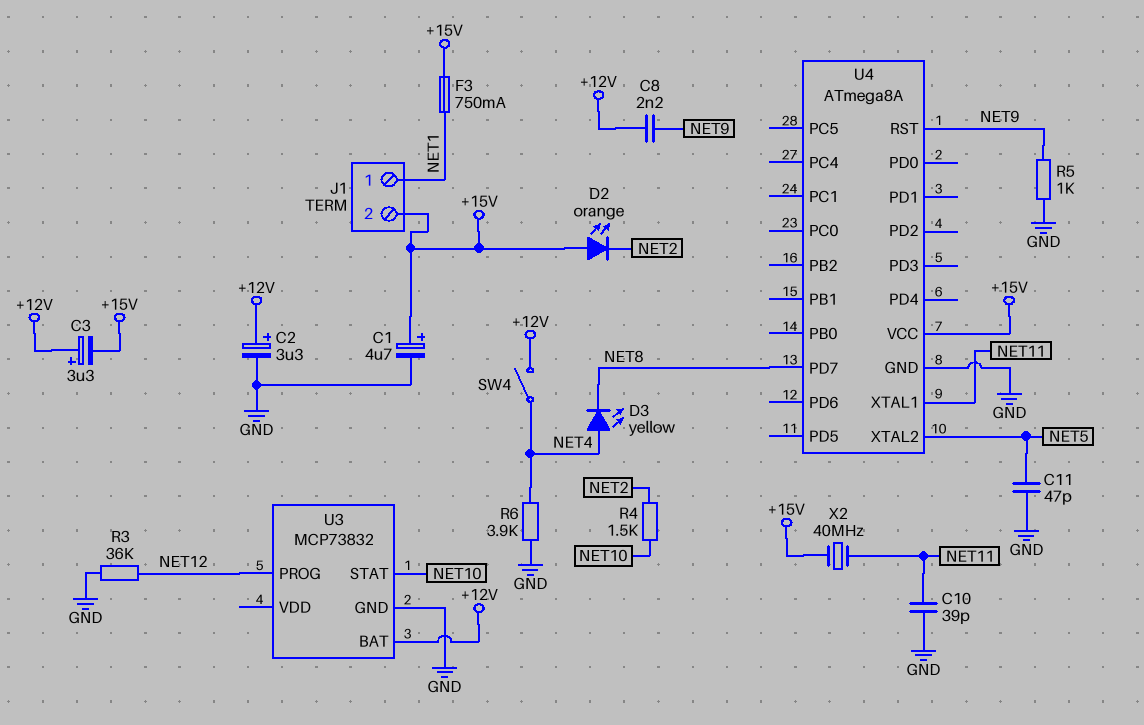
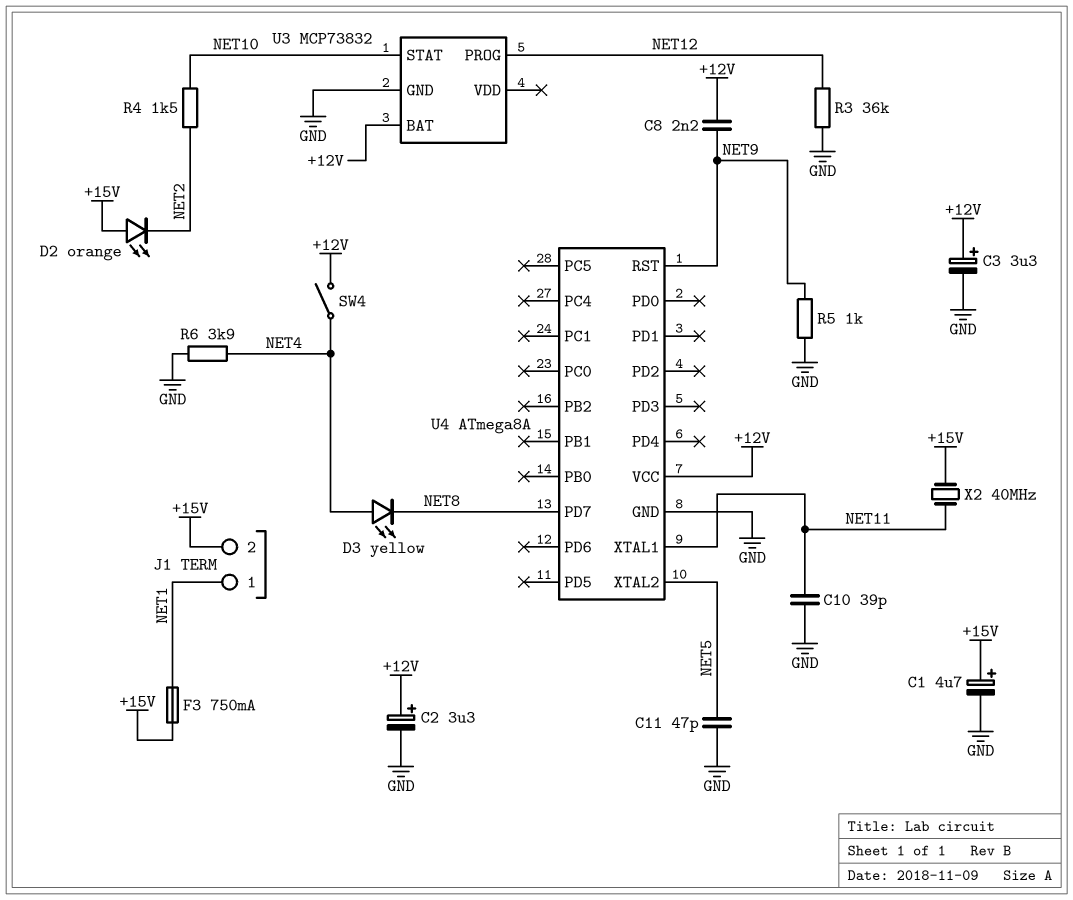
C3: 3.3uF (plus +12V, minus +15V) -> 3.3uF (plus +12V, minus GND)
U4 pin VCC: +15V -> +12V

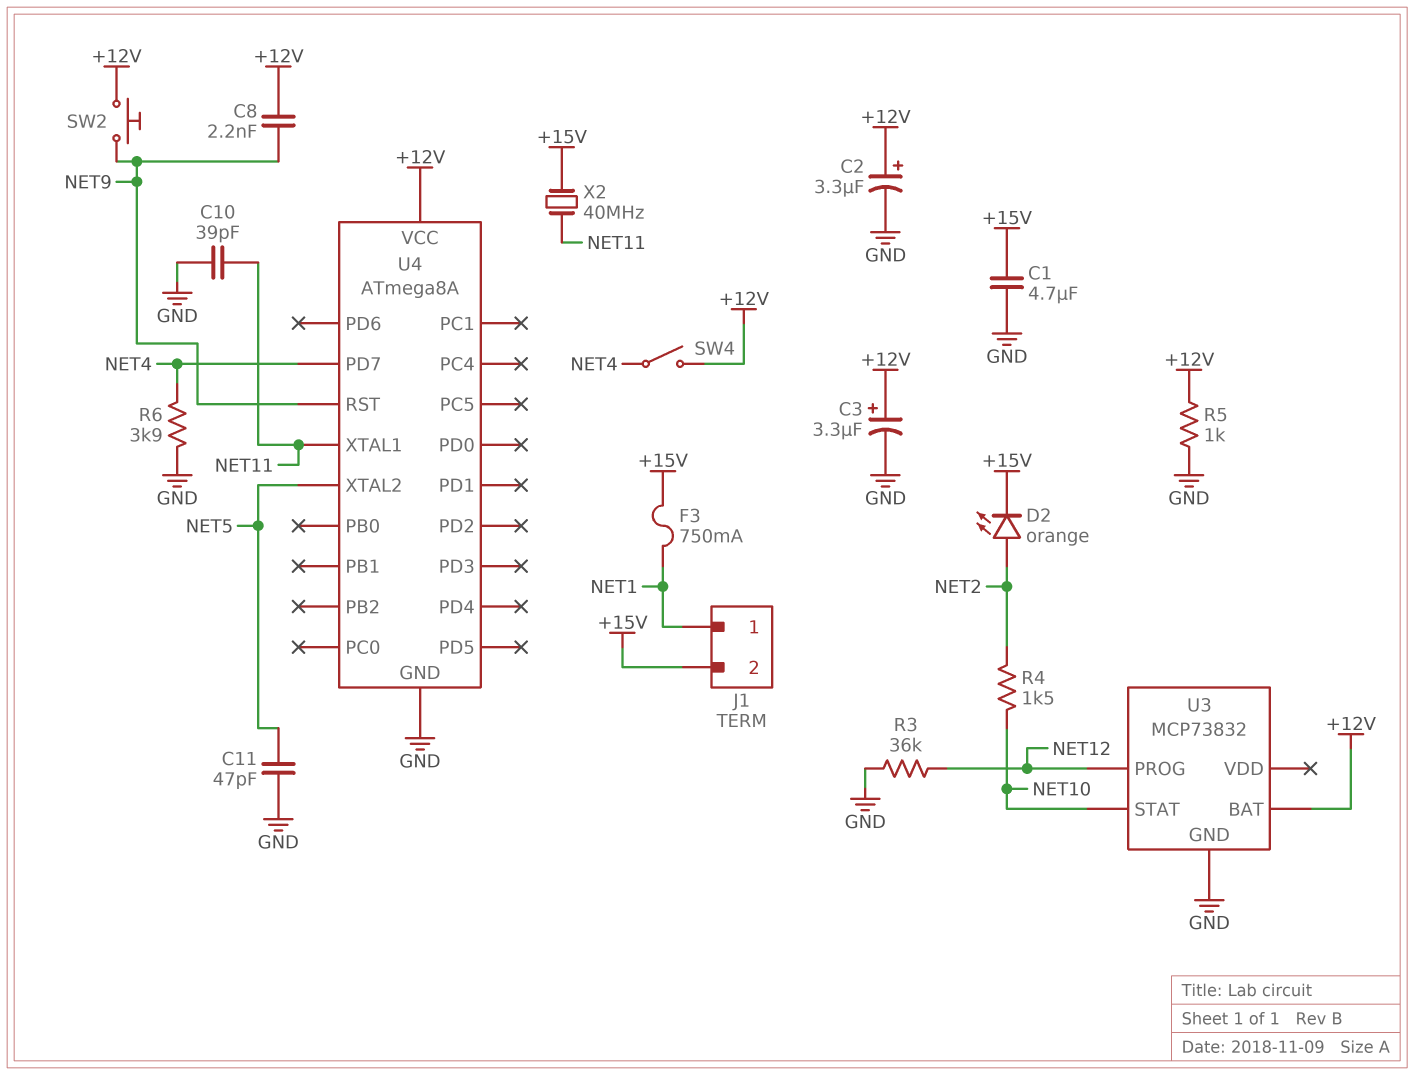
C1: 4.7uF (plus +15V, minus GND) -> 4.7uF (+15V, GND)
D2: LED orange (A +15V, K NET2) -> LED orange (A NET2, K +15V)
D3: LED yellow (A NET4, K NET8) -> none
R5: 1k (GND, NET9) -> 1k (+12V, GND)
SW2: none -> button (+12V, NET9)
U4 pin PD7: NET8 -> NET4

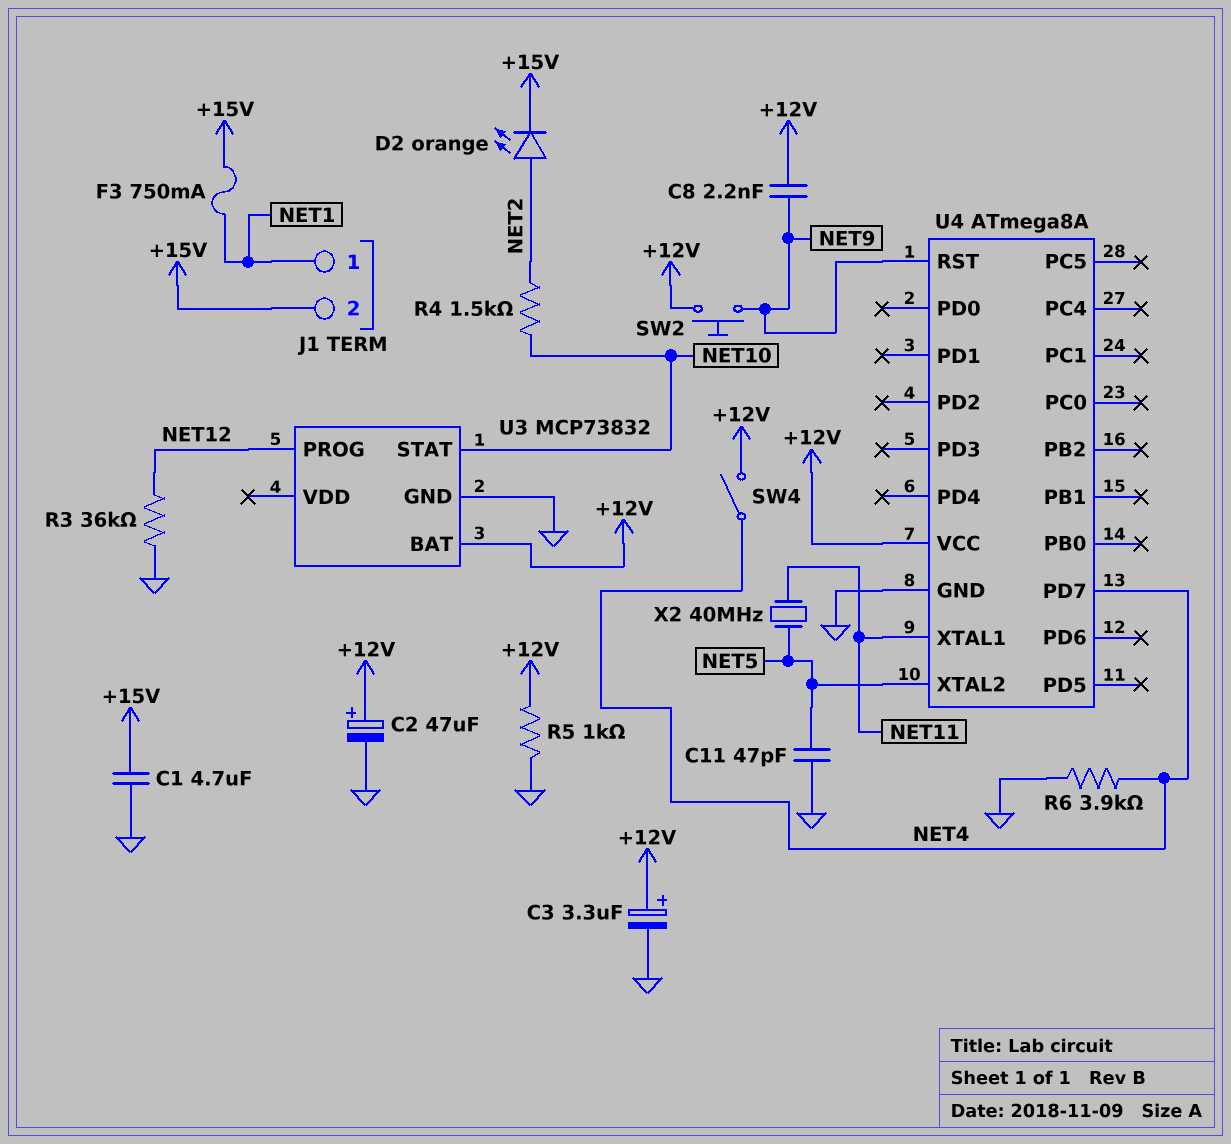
C2: 3.3uF (plus +12V, minus GND) -> 47uF (plus +12V, minus GND)
C10: 39pF (GND, NET11) -> none
X2: 40MHz (+15V, NET11) -> 40MHz (NET5, NET11)

